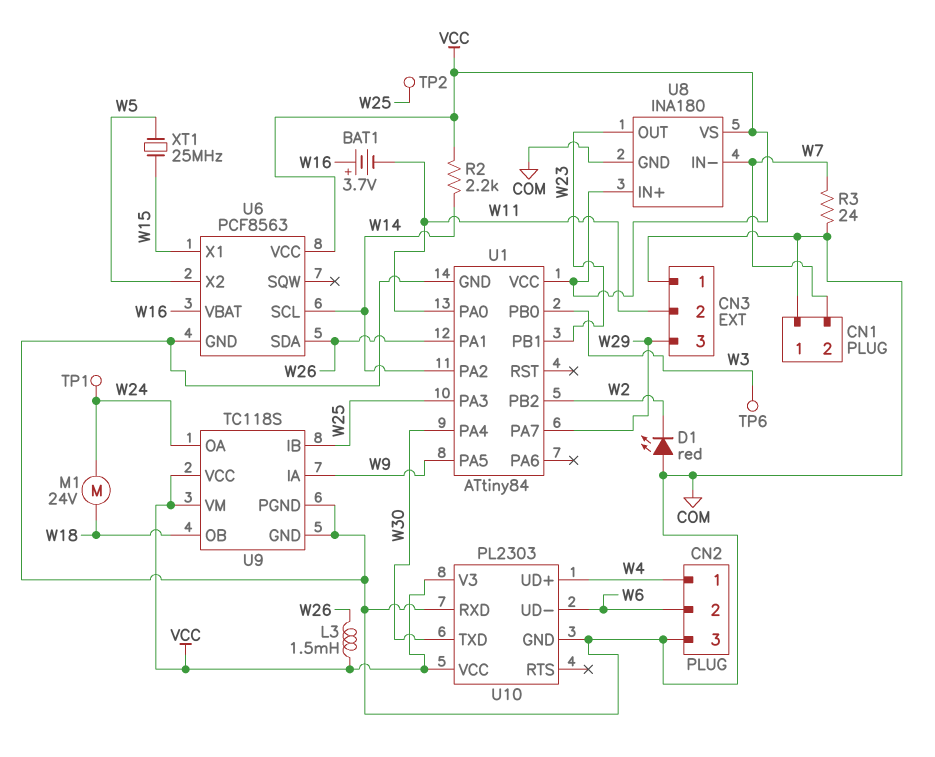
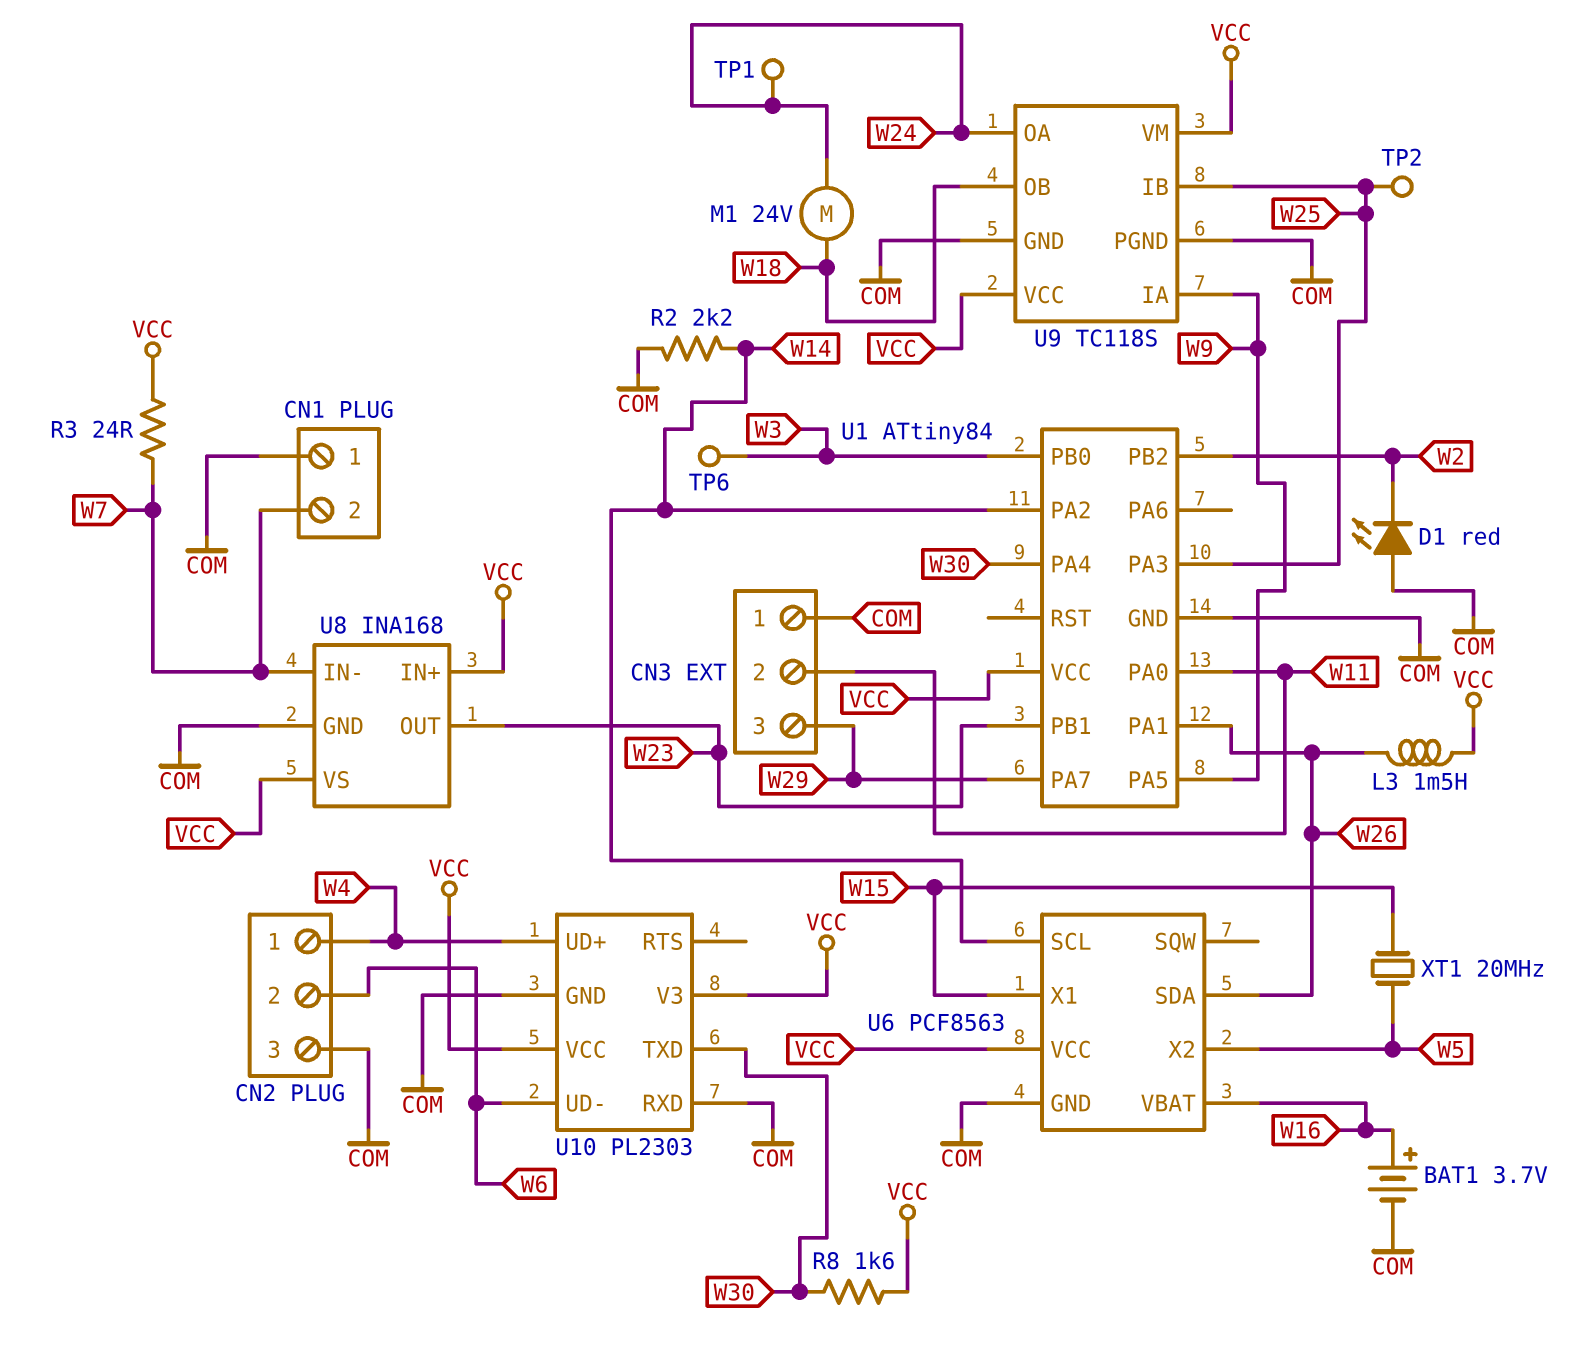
BAT1: 3.7V (plus W16, minus W11) -> 3.7V (plus W16, minus COM)
R2: 2.2k (VCC, W14) -> 2.2k (COM, W14)
R3: 24 (COM, W7) -> 24 (VCC, W7)
R8: none -> 1.6k (VCC, W30)
U8: INA180 -> INA168
XT1: 25MHz (W5, W15) -> 20MHz (W5, W15)

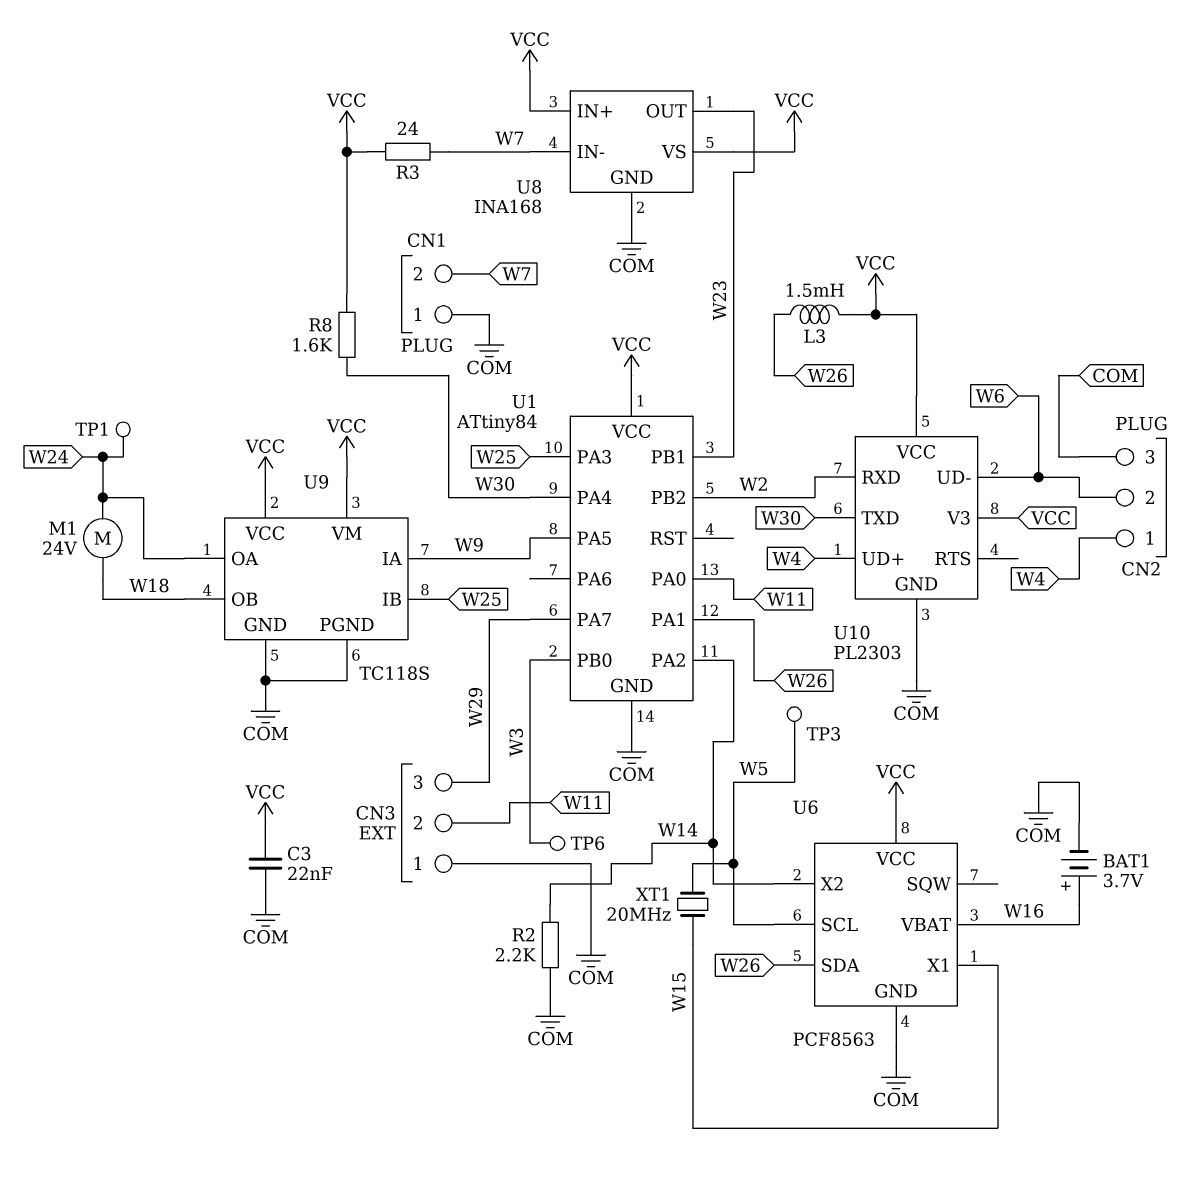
C3: none -> 22nF (COM, VCC)
D1: LED red (A COM, K W2) -> none
TP2: test point (W25) -> none
TP3: none -> test point (W5)
U6 pin SCL: W14 -> W5
U6 pin X2: W5 -> W14
U10 pin RXD: COM -> W2

